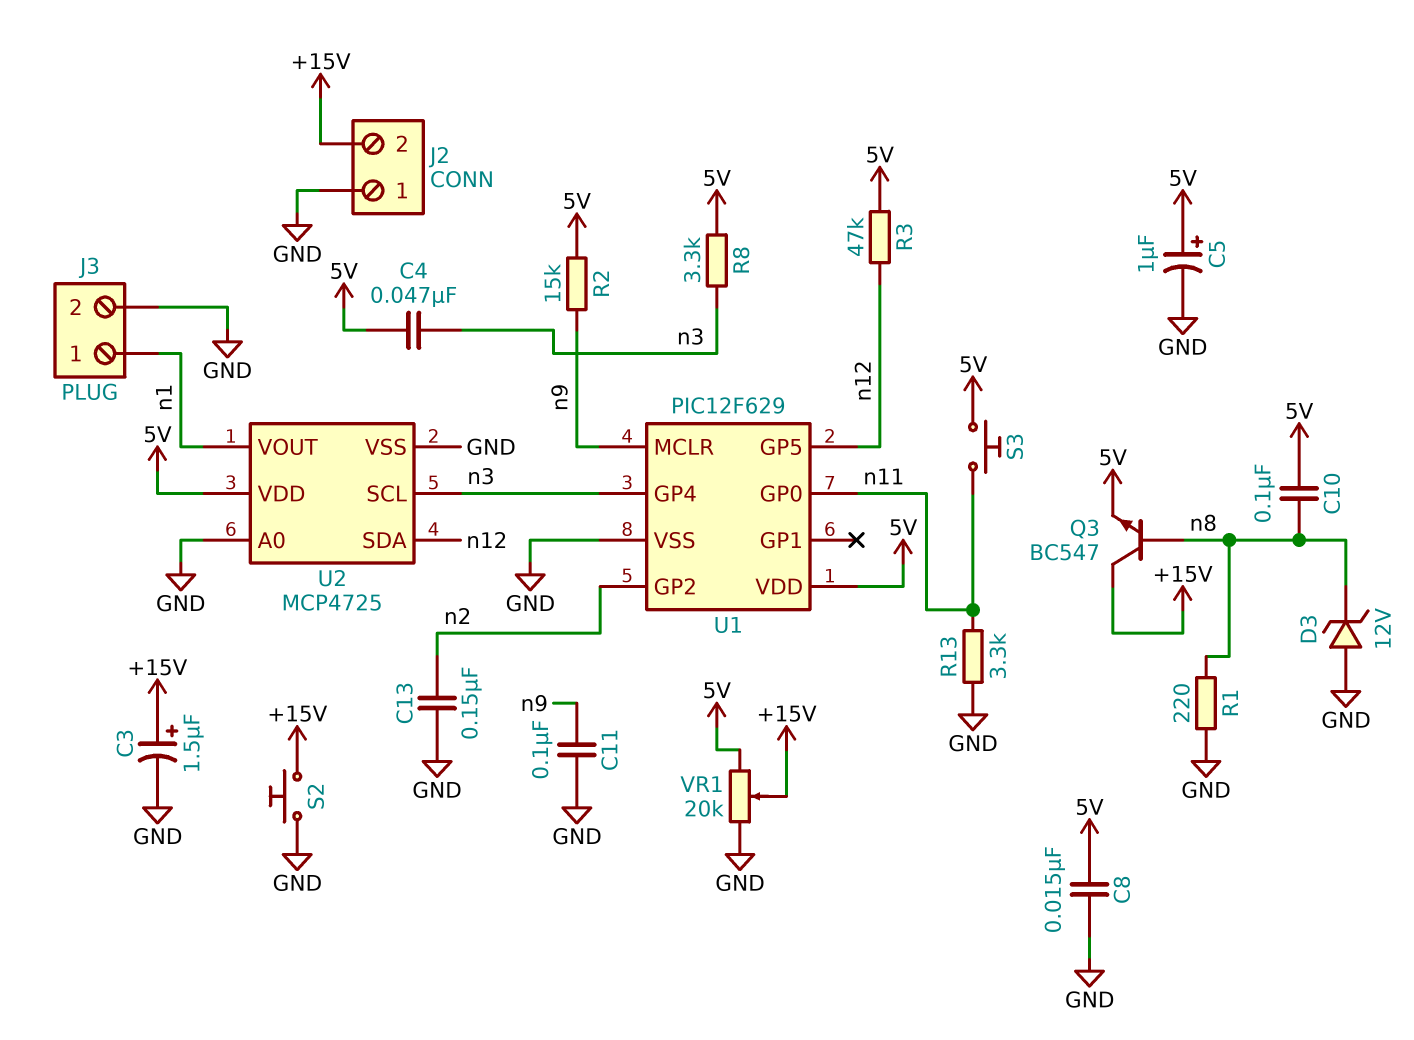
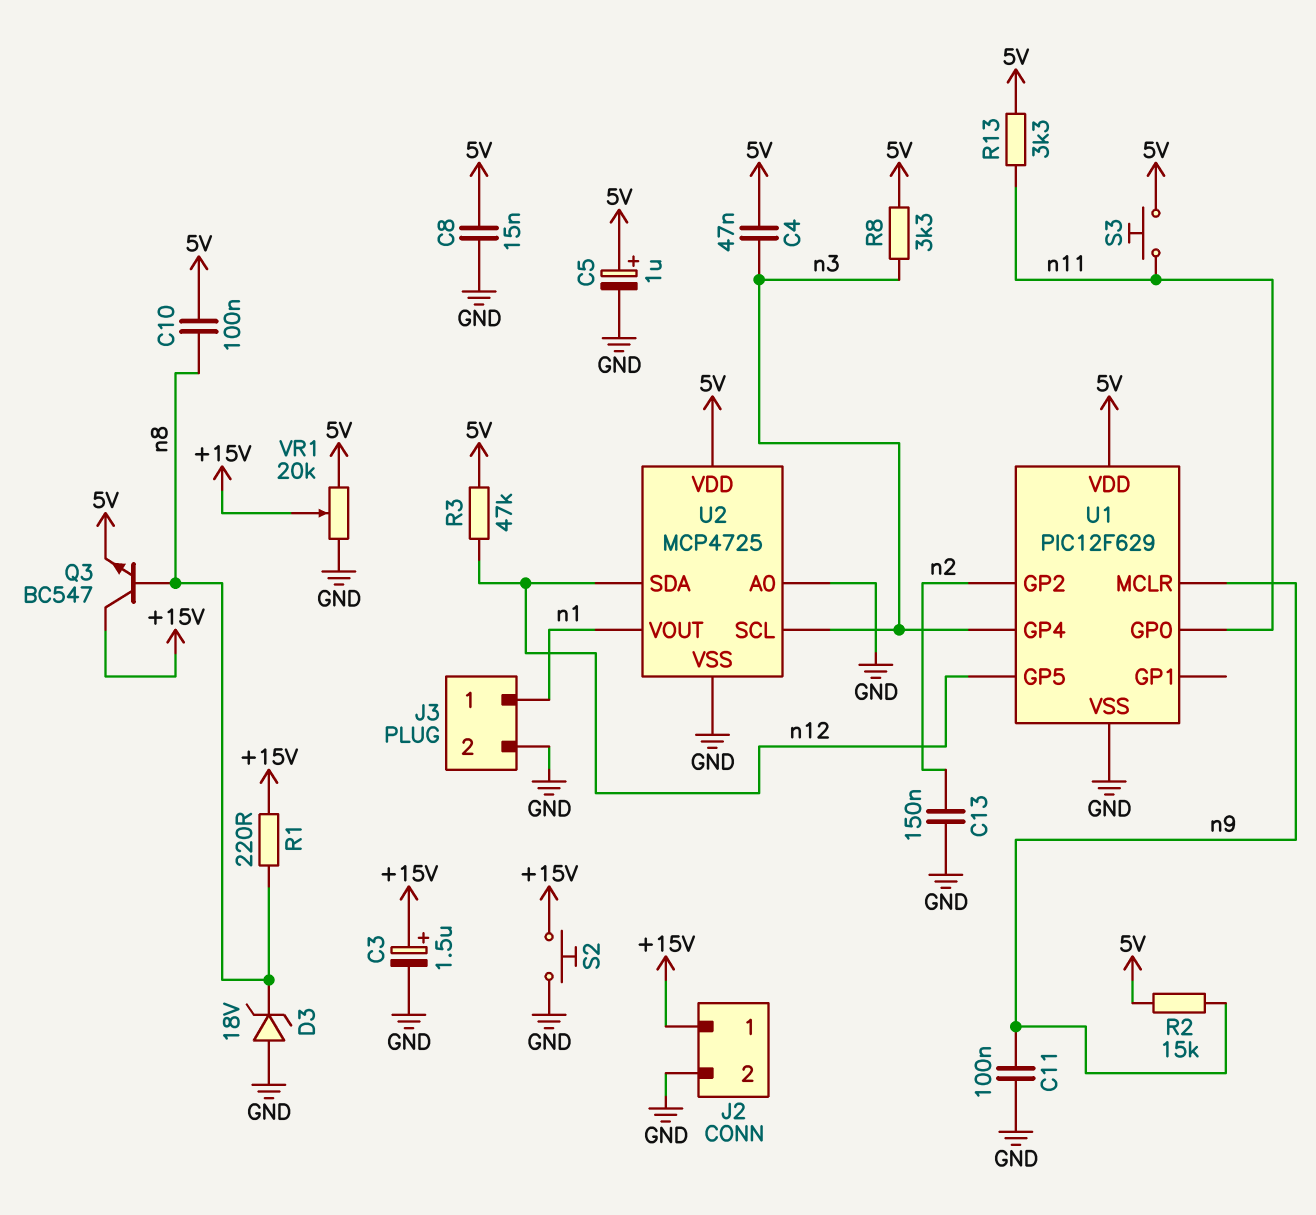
D3: zener 12V (A GND, K n8) -> zener 18V (A GND, K n8)
J2 pin 1: GND -> +15V
J2 pin 2: +15V -> GND
R1: 220 (GND, n8) -> 220 (+15V, n8)
R13: 3.3k (GND, n11) -> 3.3k (5V, n11)

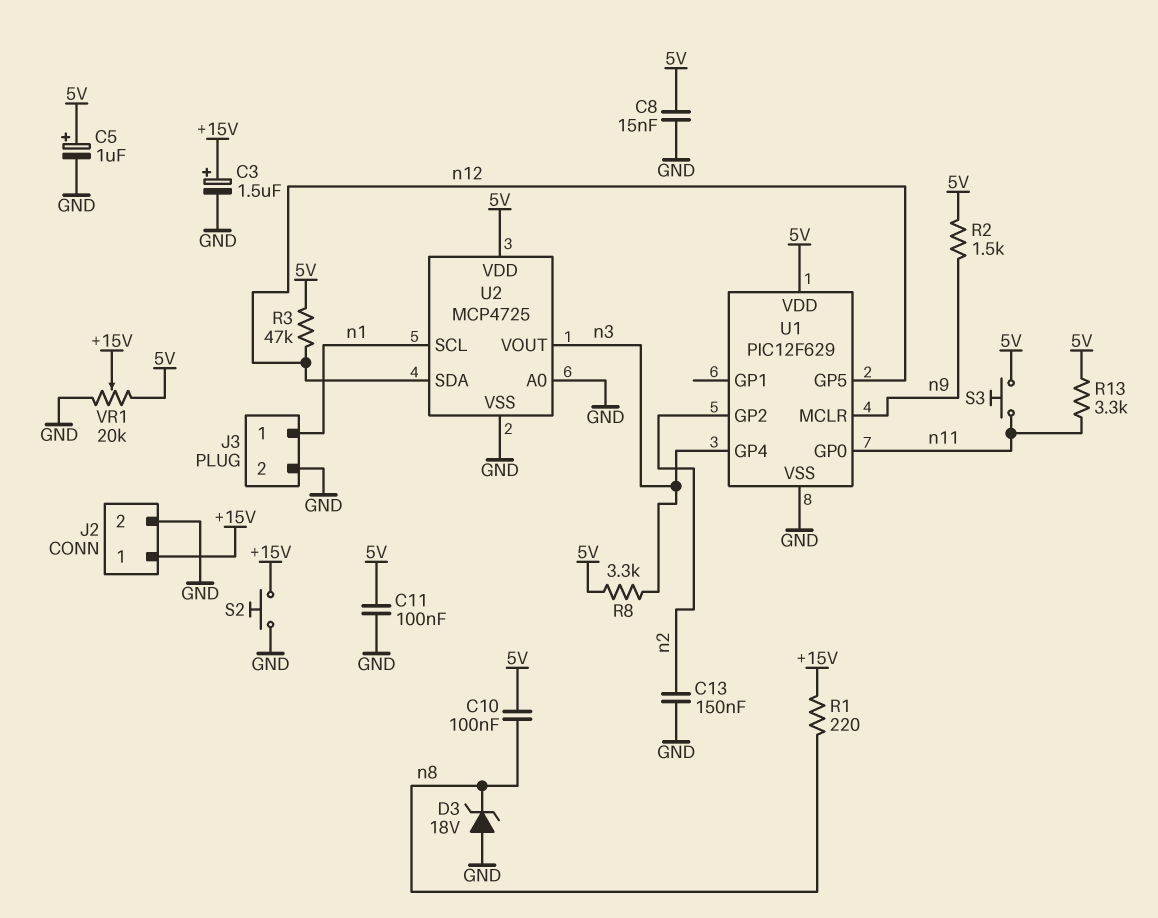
C4: 47nF (5V, n3) -> none
C11: 100nF (GND, n9) -> 100nF (5V, GND)
Q3: NPN BC547 (B n8, C +15V, E 5V) -> none
R2: 15k (5V, n9) -> 1.5k (5V, n9)
U2 pin SCL: n3 -> n1
U2 pin VOUT: n1 -> n3

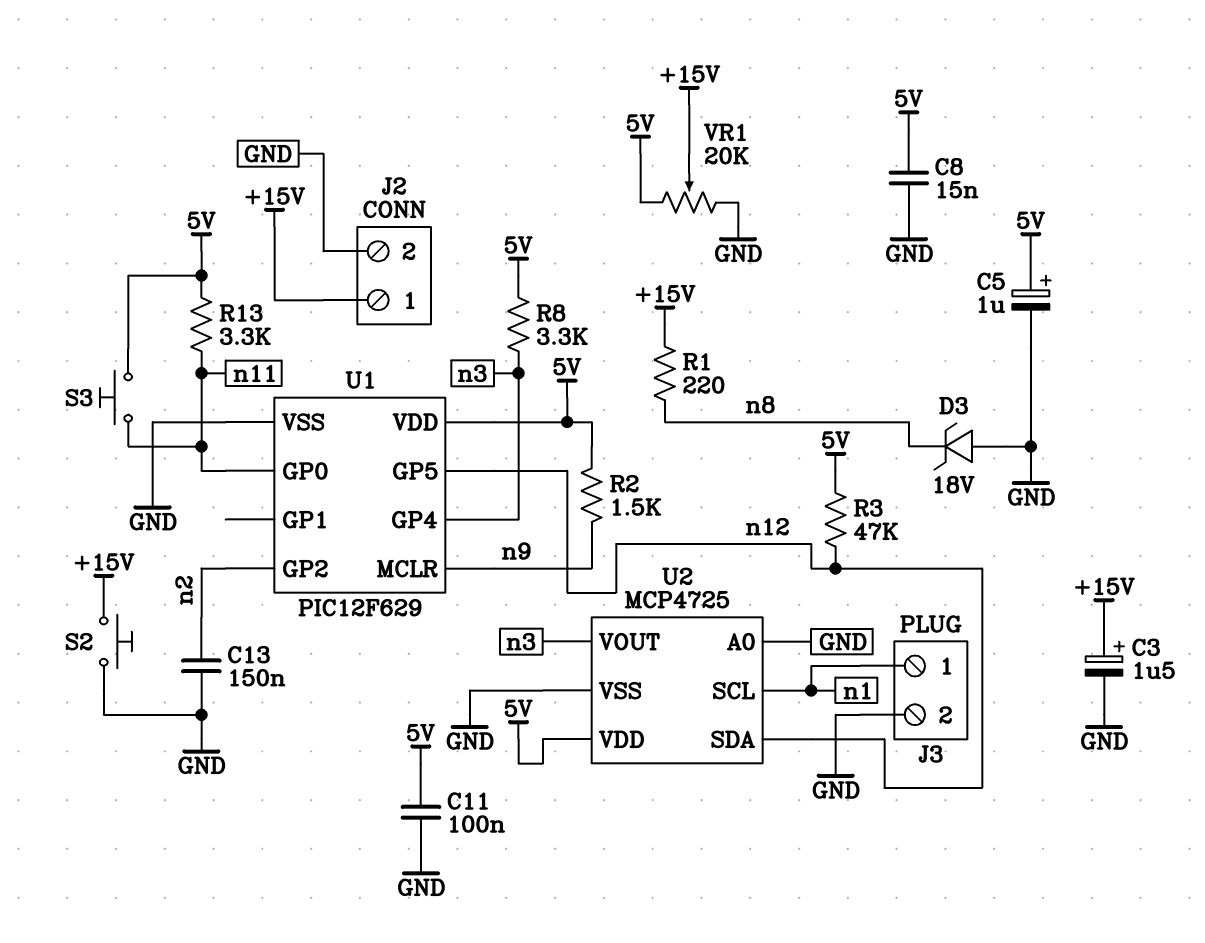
C10: 100nF (5V, n8) -> none

